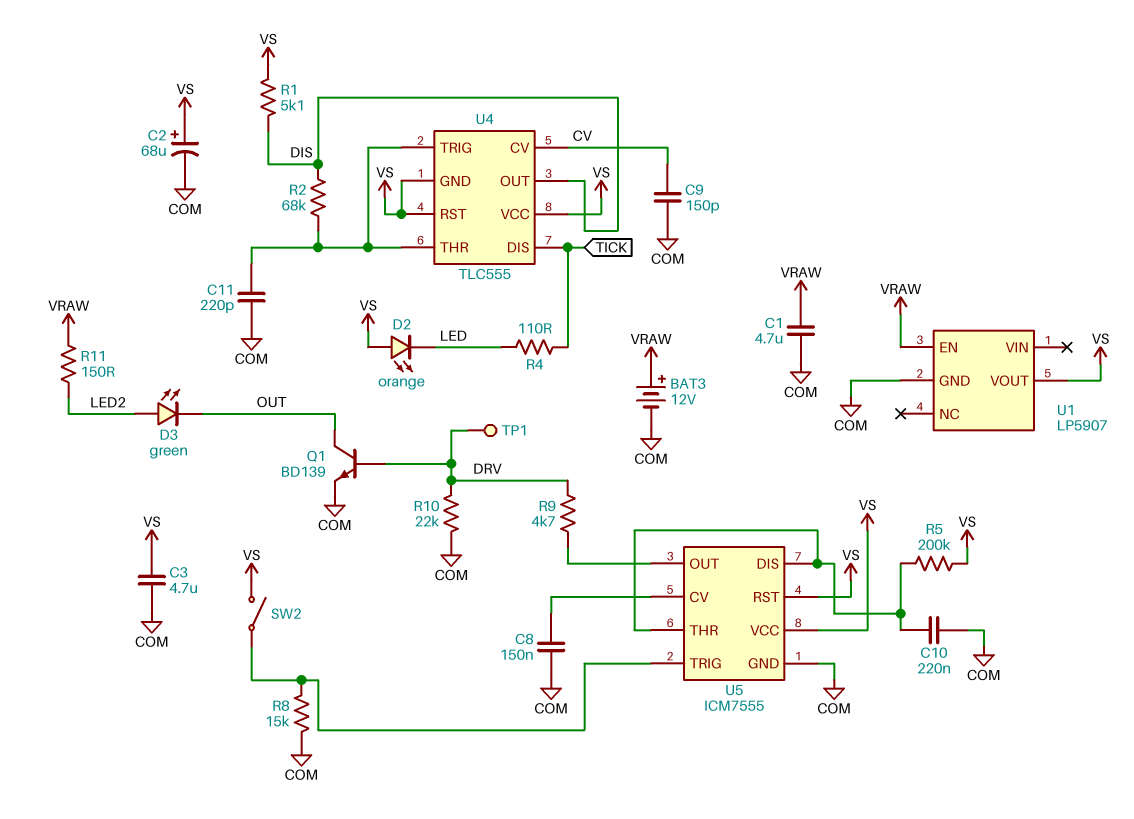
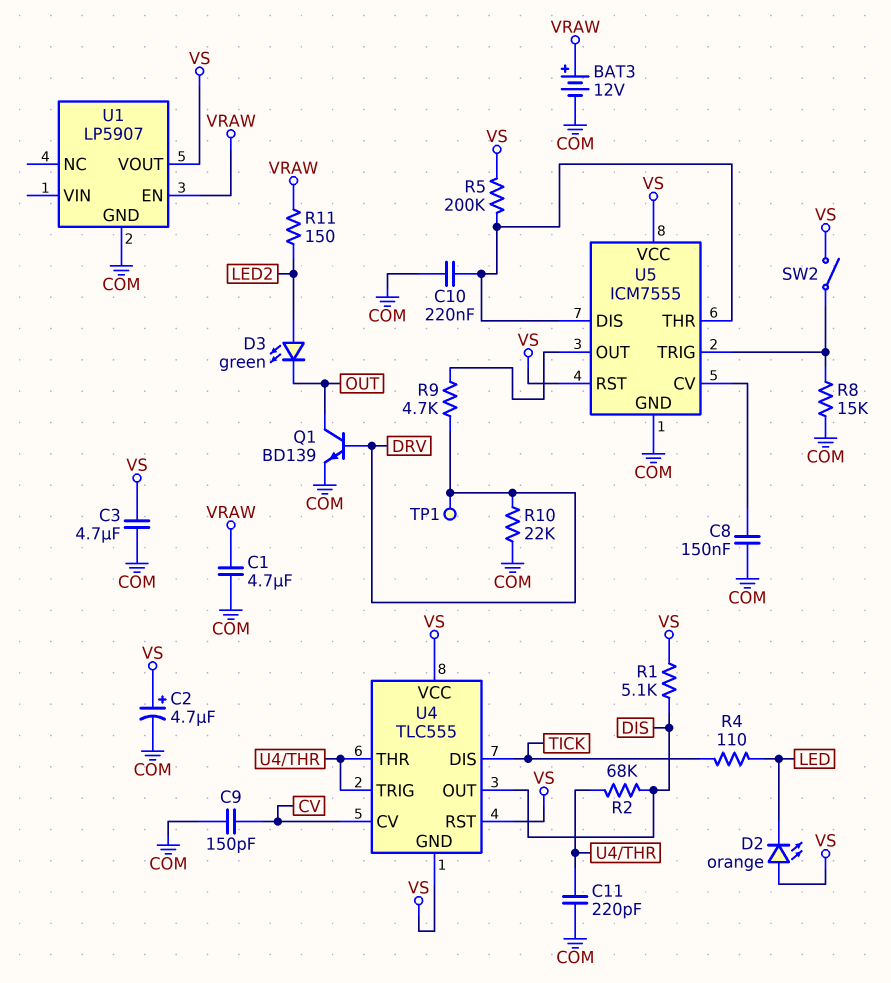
C2: 68uF (plus VS, minus COM) -> 4.7uF (plus VS, minus COM)

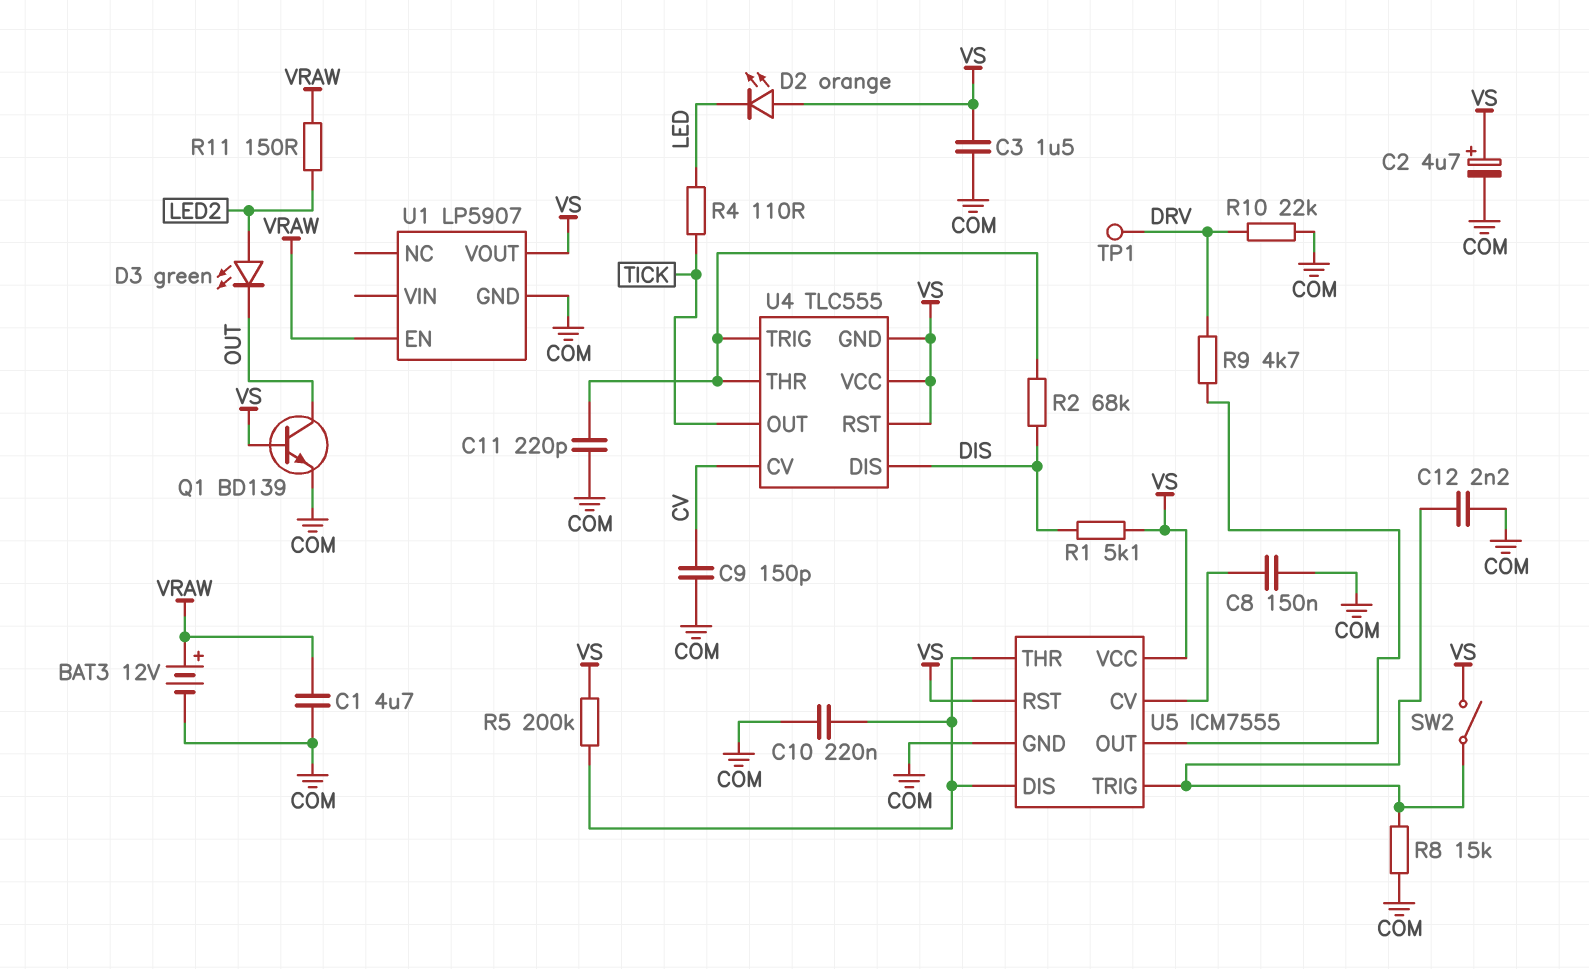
C3: 4.7uF (COM, VS) -> 1.5uF (COM, VS)
C12: none -> 2.2nF (COM, U5/TRIG)
Q1: NPN BD139 (B DRV, C OUT, E COM) -> NPN BD139 (B VS, C OUT, E COM)
U4 pin DIS: TICK -> DIS
U4 pin OUT: DIS -> TICK

